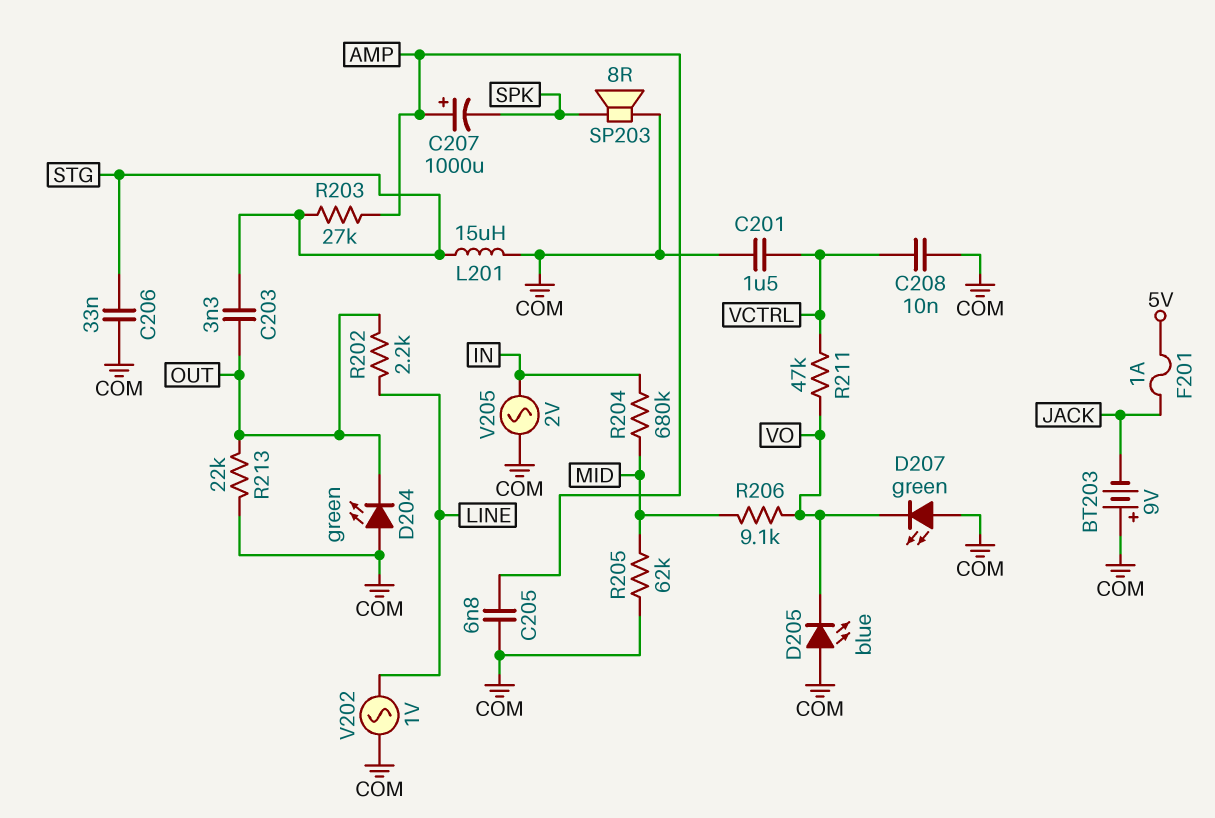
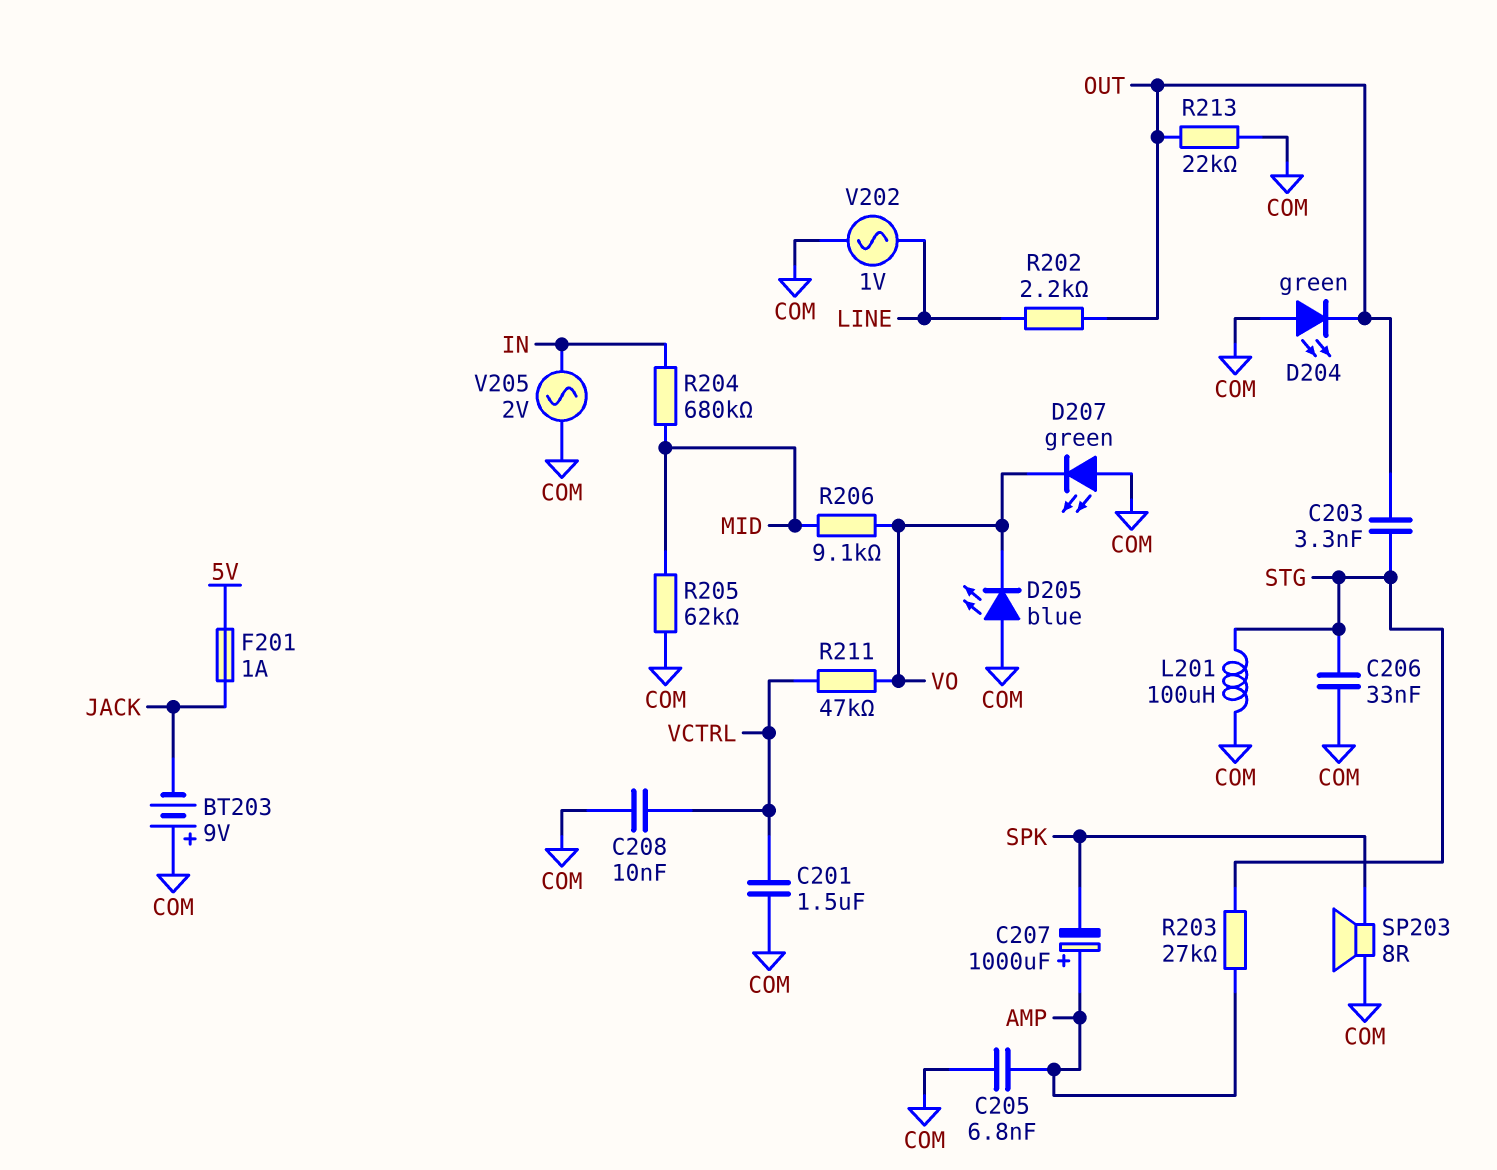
L201: 15uH (COM, STG) -> 100uH (COM, STG)

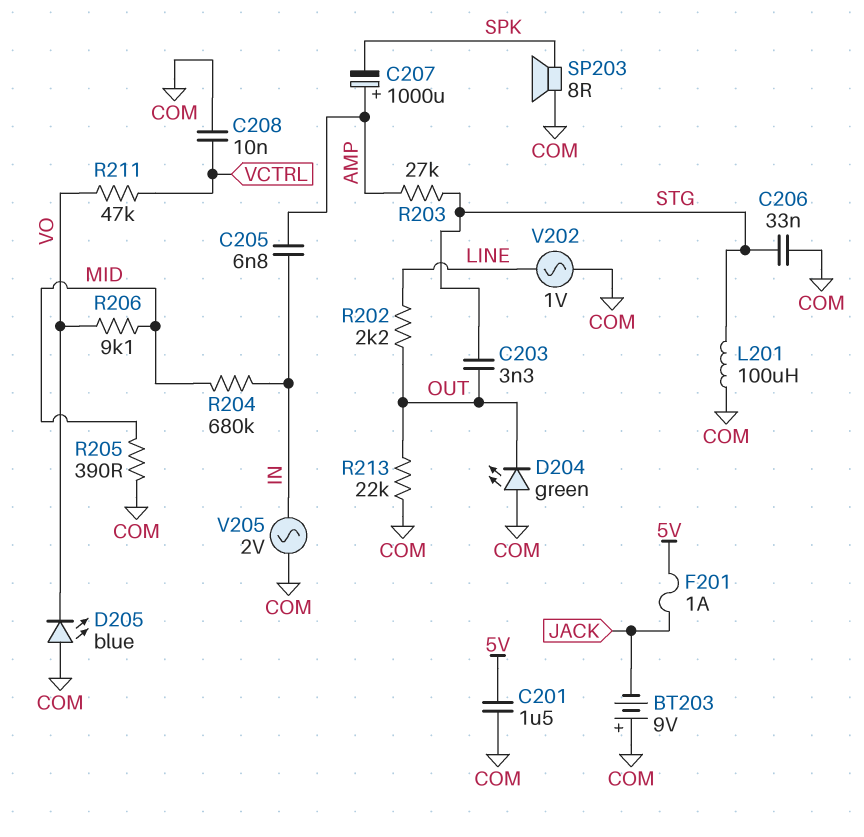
C201: 1.5uF (COM, VCTRL) -> 1.5uF (5V, COM)
C205: 6.8nF (AMP, COM) -> 6.8nF (AMP, IN)
D207: LED green (A COM, K VO) -> none
R205: 62k (COM, MID) -> 390 (COM, MID)

